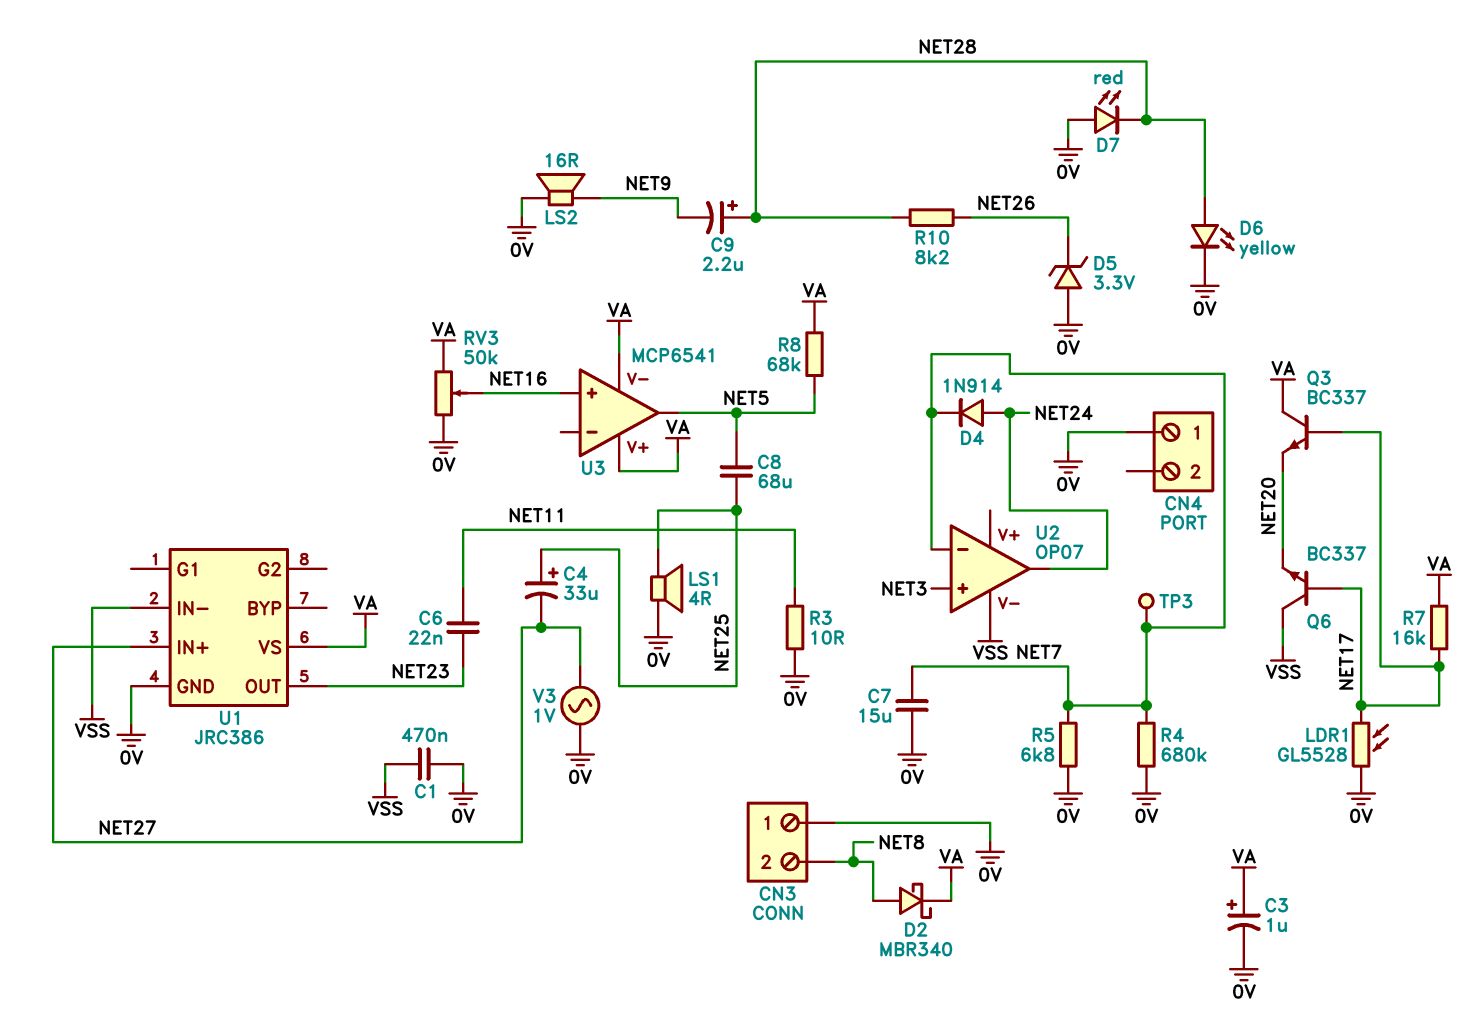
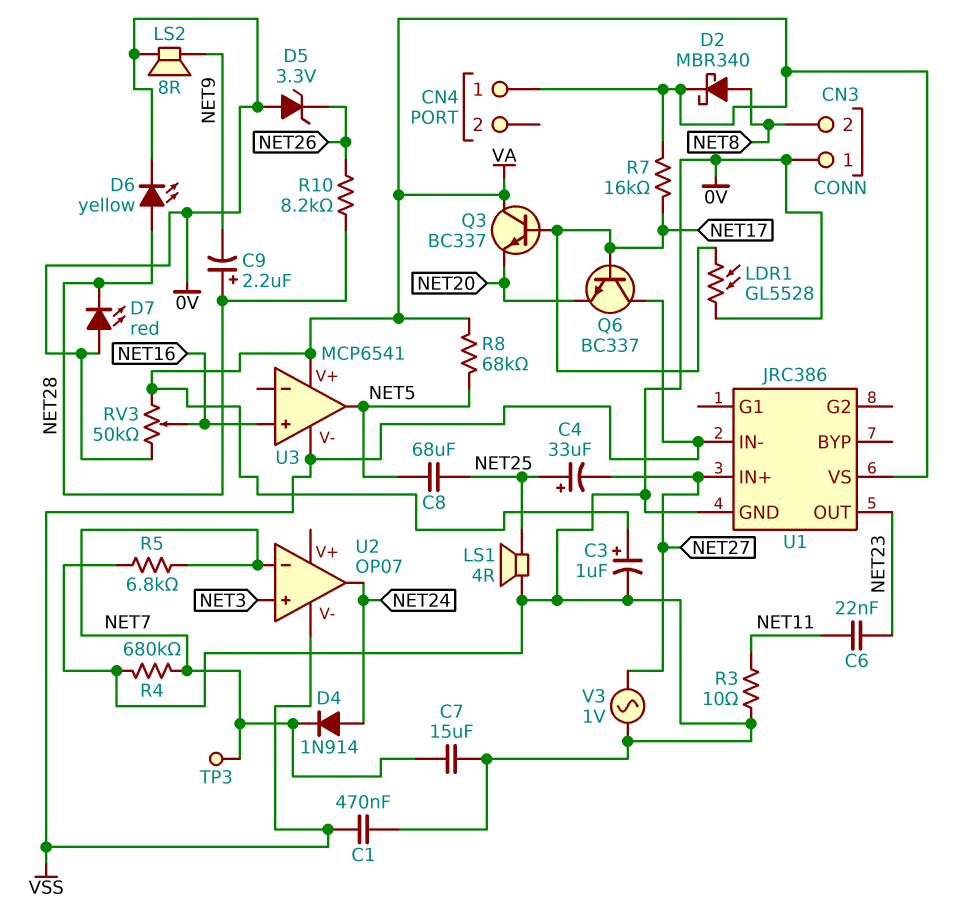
CN4 pin 1: 0V -> VA
LS2: speaker 16R (0V, NET9) -> speaker 8R (0V, NET9)
U3 pin V-: VA -> VSS

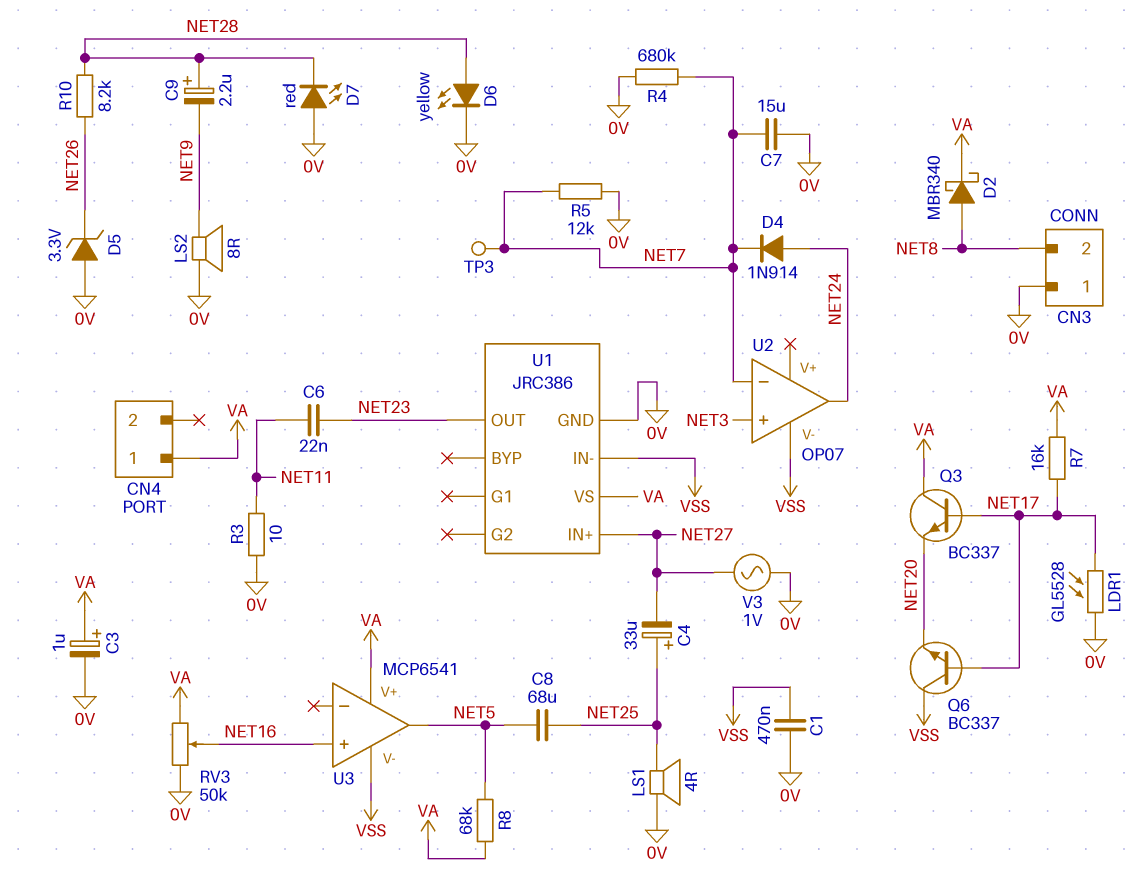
R5: 6.8k (0V, NET7) -> 12k (0V, NET7)

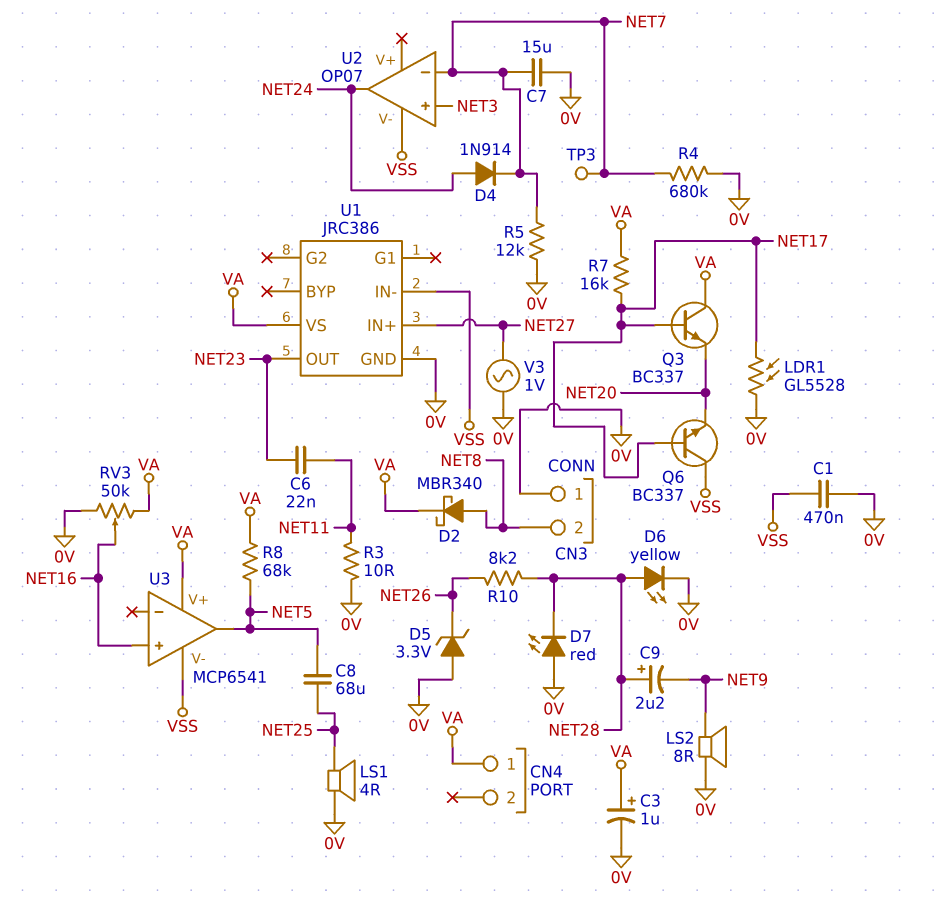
C4: 33uF (plus NET25, minus NET27) -> none

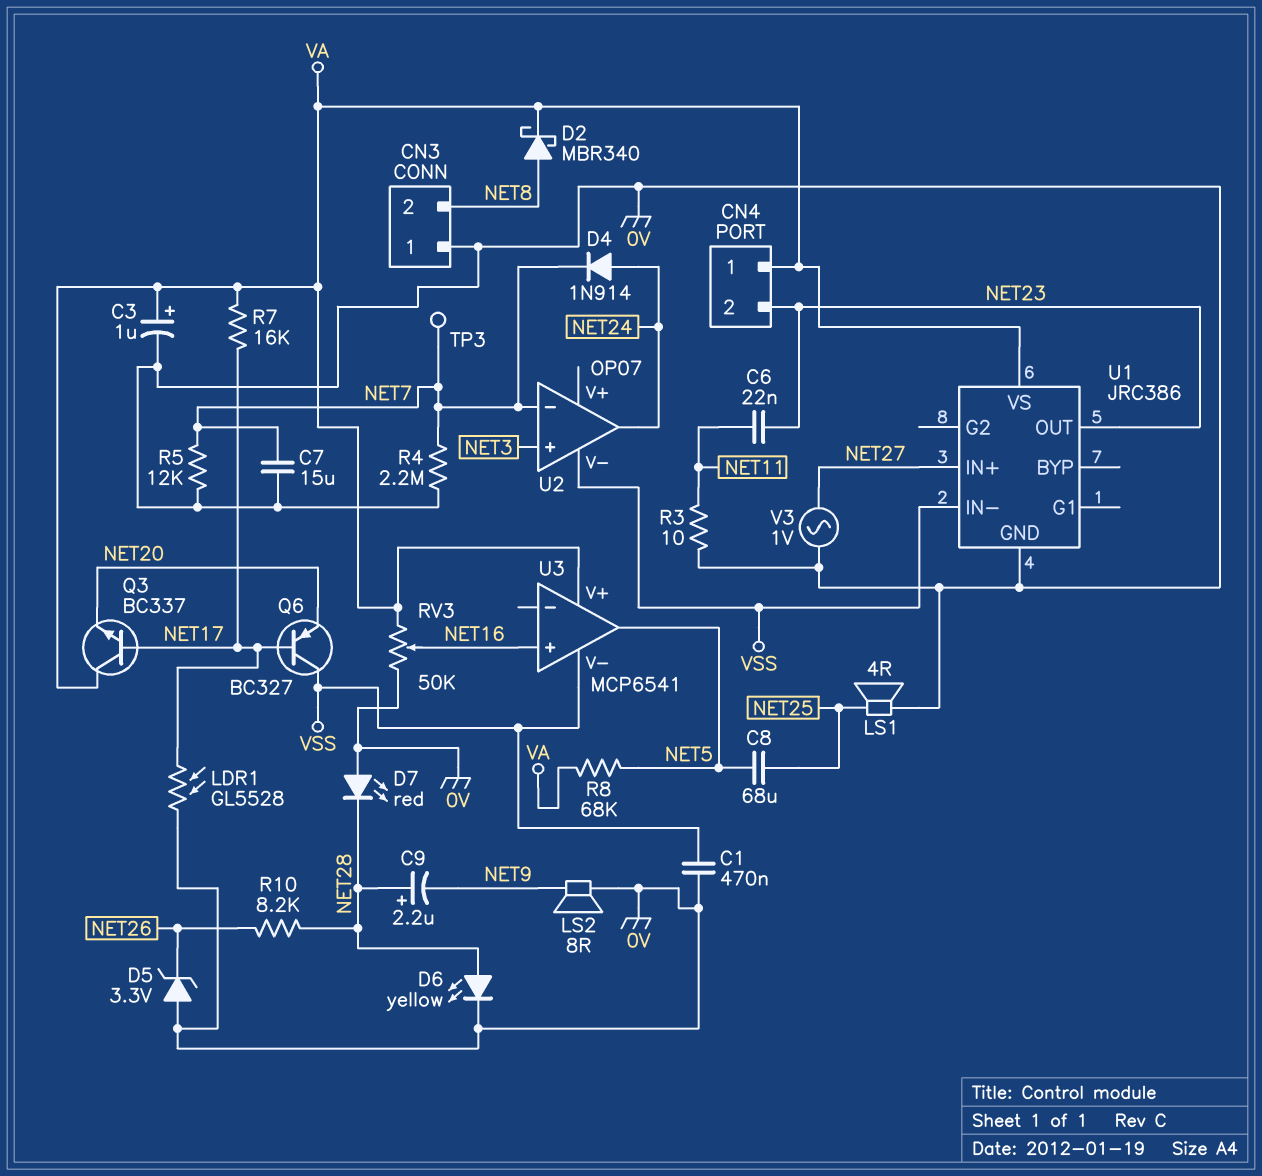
CN4 pin 2: none -> NET23
Q6: NPN BC337 (B NET17, C VSS, E NET20) -> PNP BC327 (B NET17, C VSS, E NET20)
R4: 680k (0V, NET7) -> 2.2M (0V, NET7)

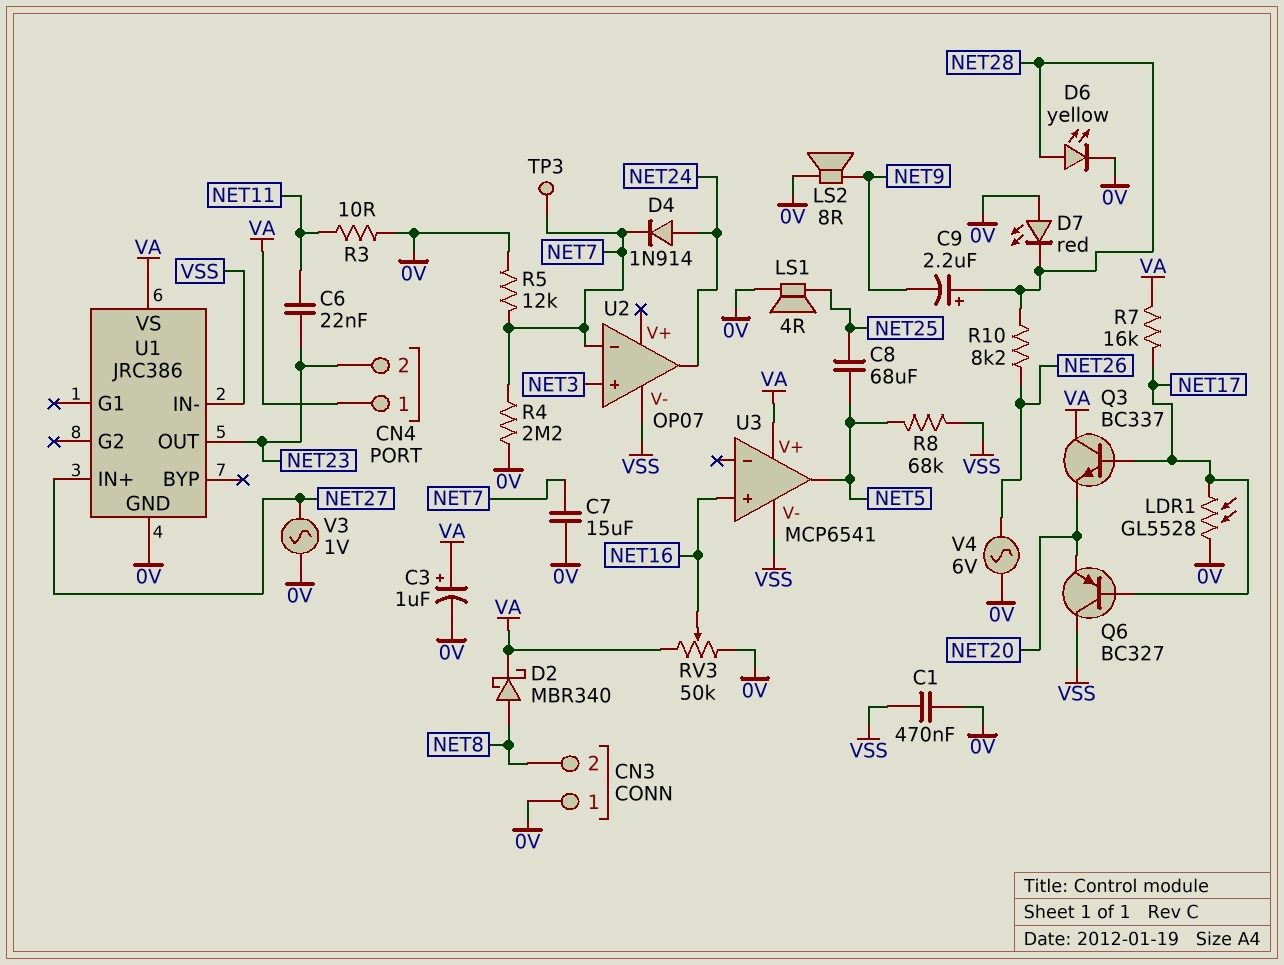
D5: zener 3.3V (A 0V, K NET26) -> none
R8: 68k (NET5, VA) -> 68k (NET5, VSS)
V4: none -> AC 6V (0V, NET26)

